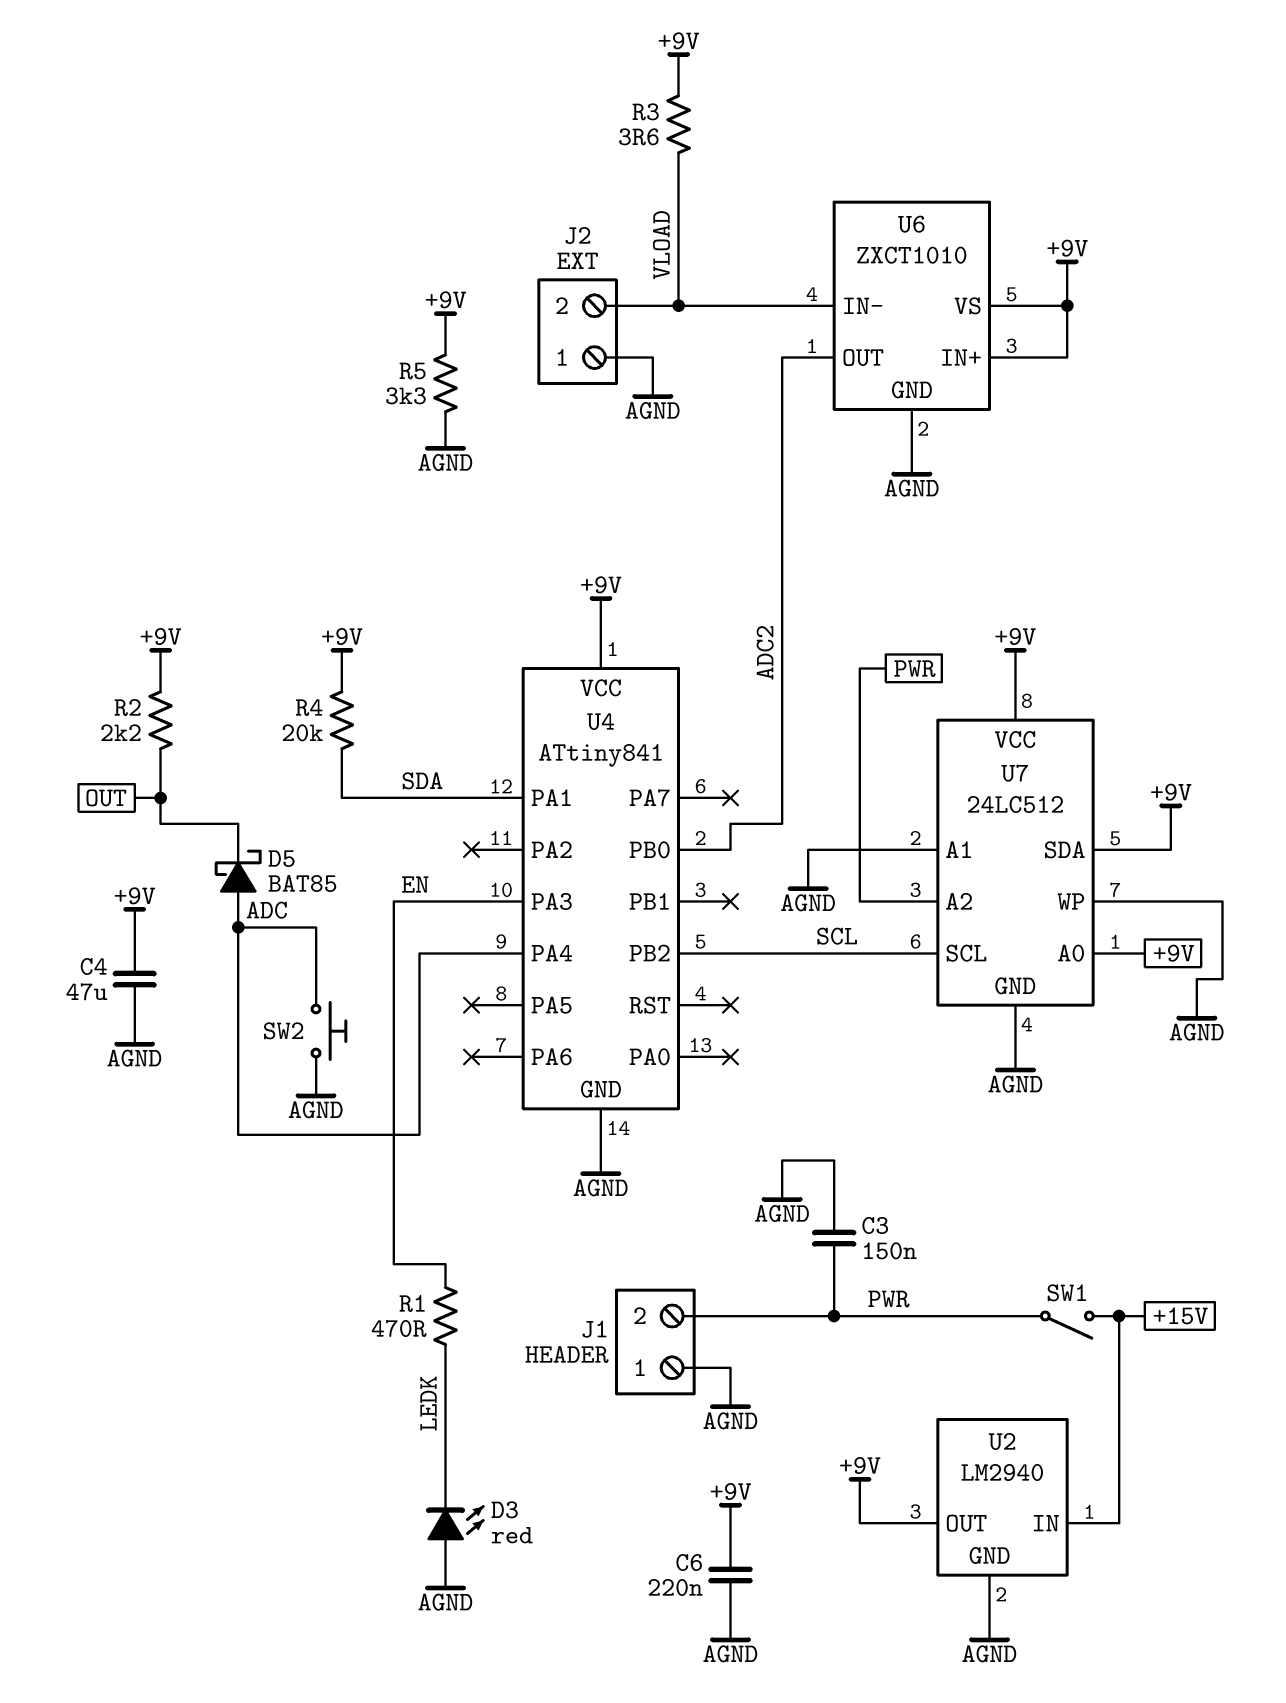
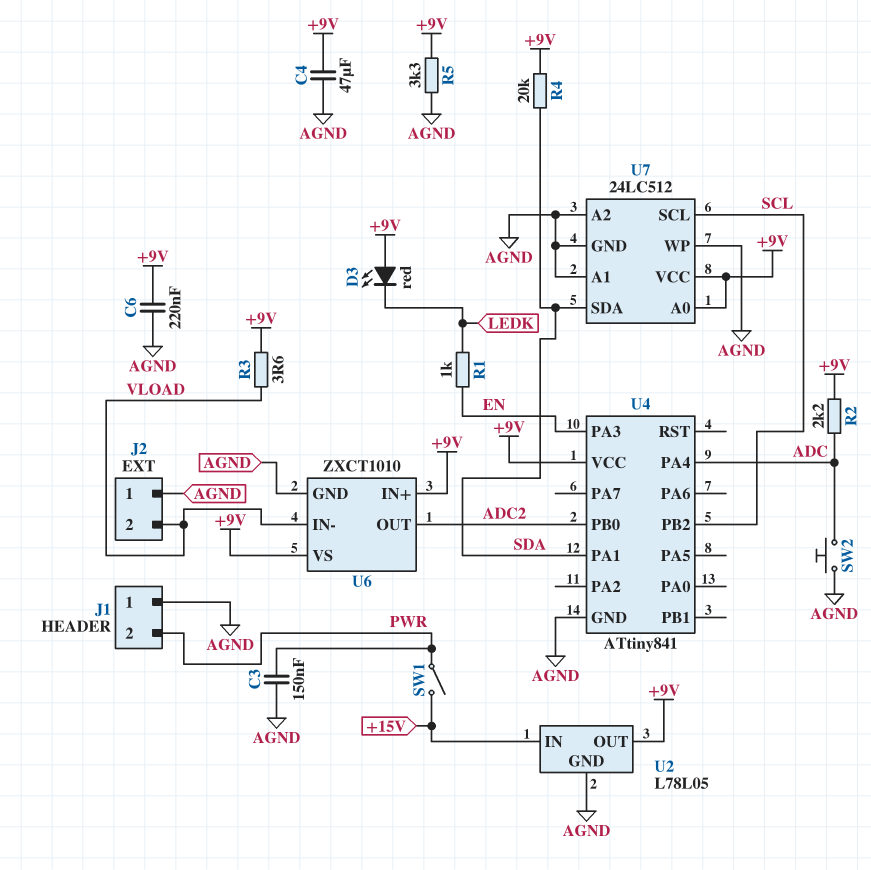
D3: LED red (A AGND, K LEDK) -> LED red (A +9V, K LEDK)
D5: schottky BAT85 (A ADC, K OUT) -> none
R1: 470 (EN, LEDK) -> 1k (EN, LEDK)
R2: 2.2k (+9V, OUT) -> 2.2k (+9V, ADC)
U2: LM2940 -> L78L05
U7 pin A2: PWR -> AGND
U7 pin SDA: +9V -> SDA

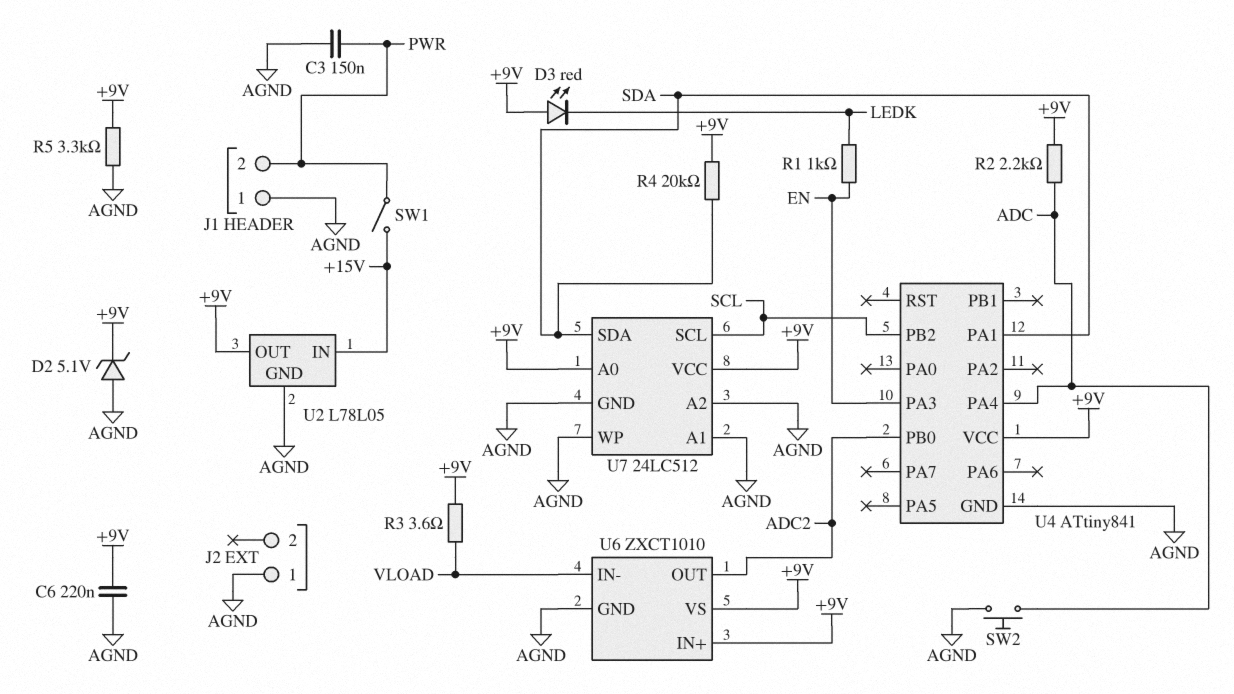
C4: 47uF (+9V, AGND) -> none
D2: none -> zener 5.1V (A AGND, K +9V)
J2 pin 2: VLOAD -> none

